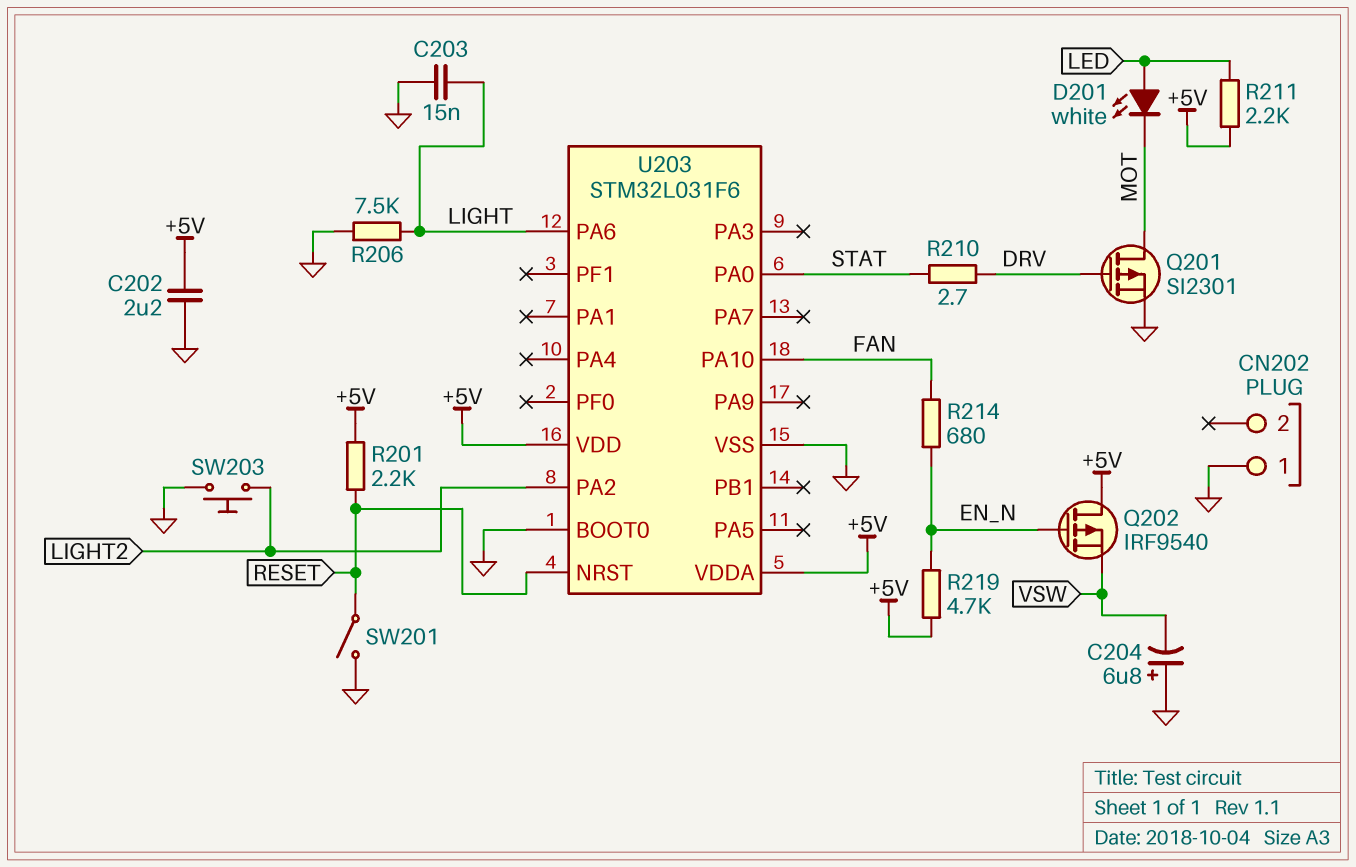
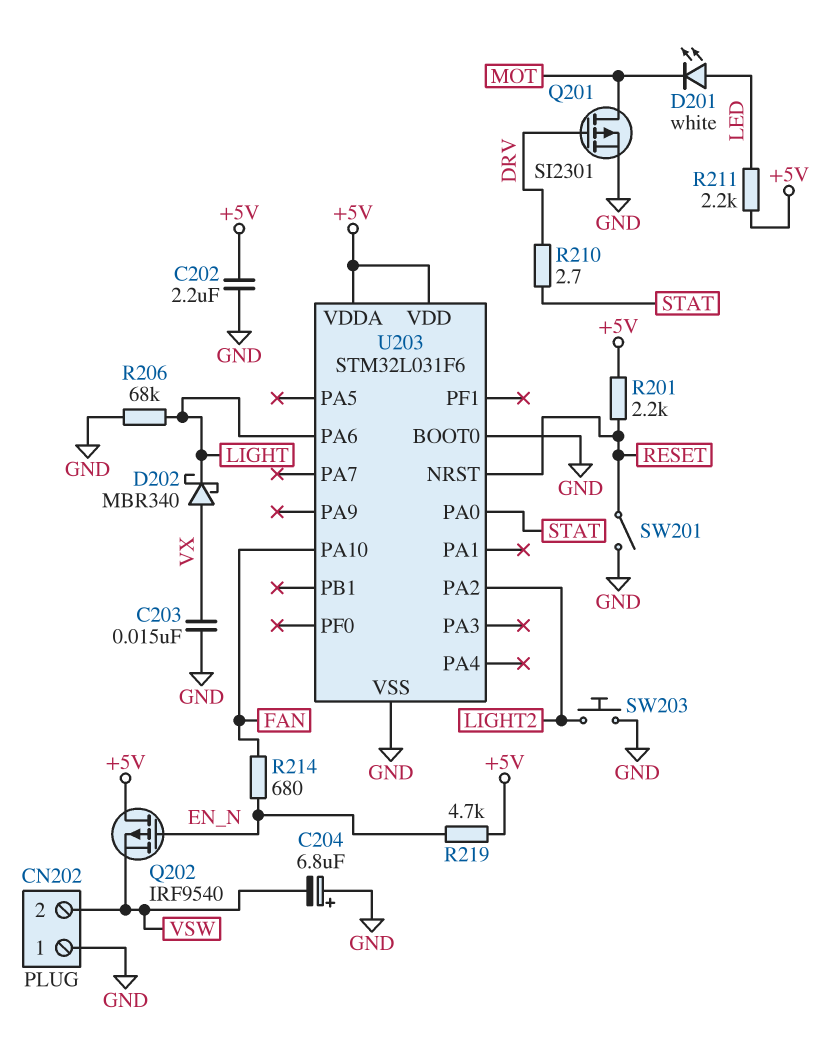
C203: 15nF (GND, LIGHT) -> 15nF (GND, VX)
CN202 pin 2: none -> VSW
D202: none -> schottky MBR340 (A VX, K LIGHT)
R206: 7.5k (GND, LIGHT) -> 68k (GND, LIGHT)

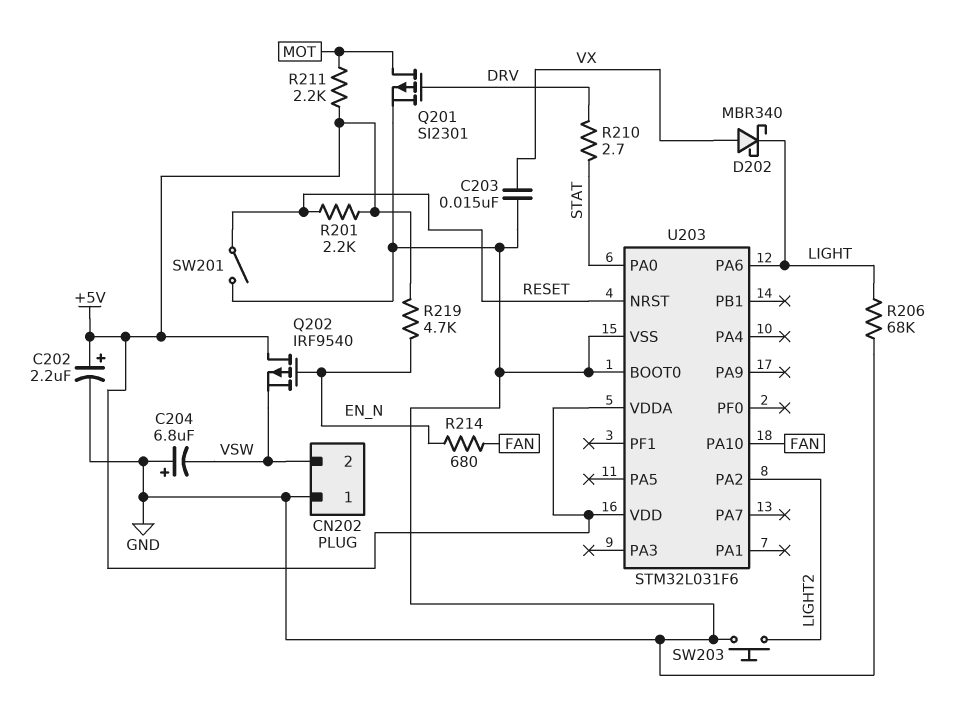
C202: 2.2uF (+5V, GND) -> 2.2uF (plus +5V, minus GND)
D201: LED white (A LED, K MOT) -> none
R211: 2.2k (+5V, LED) -> 2.2k (+5V, MOT)

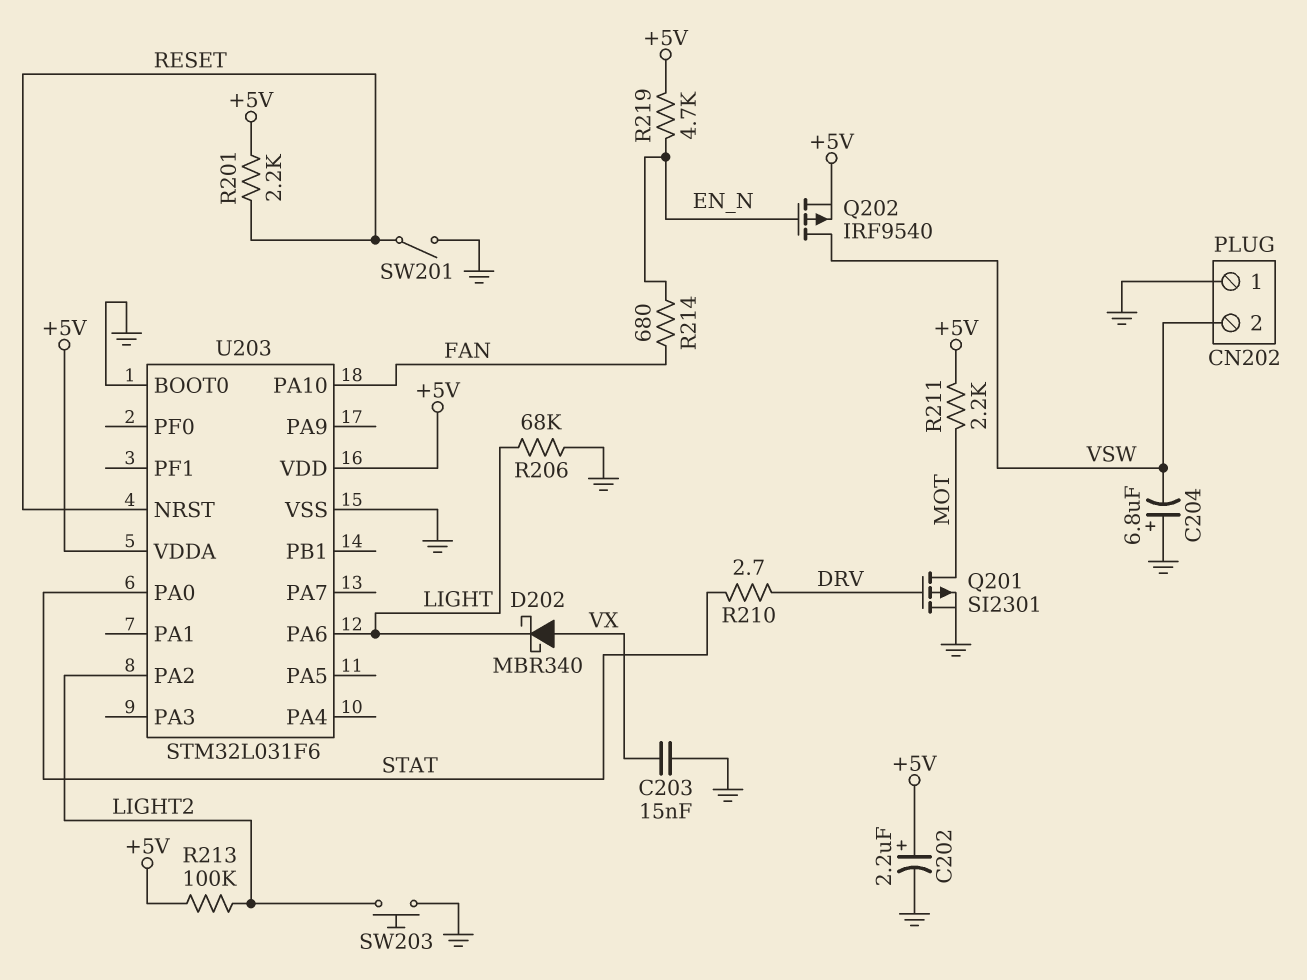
Q202: PMOS IRF9540 (G EN_N, D +5V, S VSW) -> PMOS IRF9540 (G EN_N, D VSW, S +5V)
R213: none -> 100k (+5V, LIGHT2)

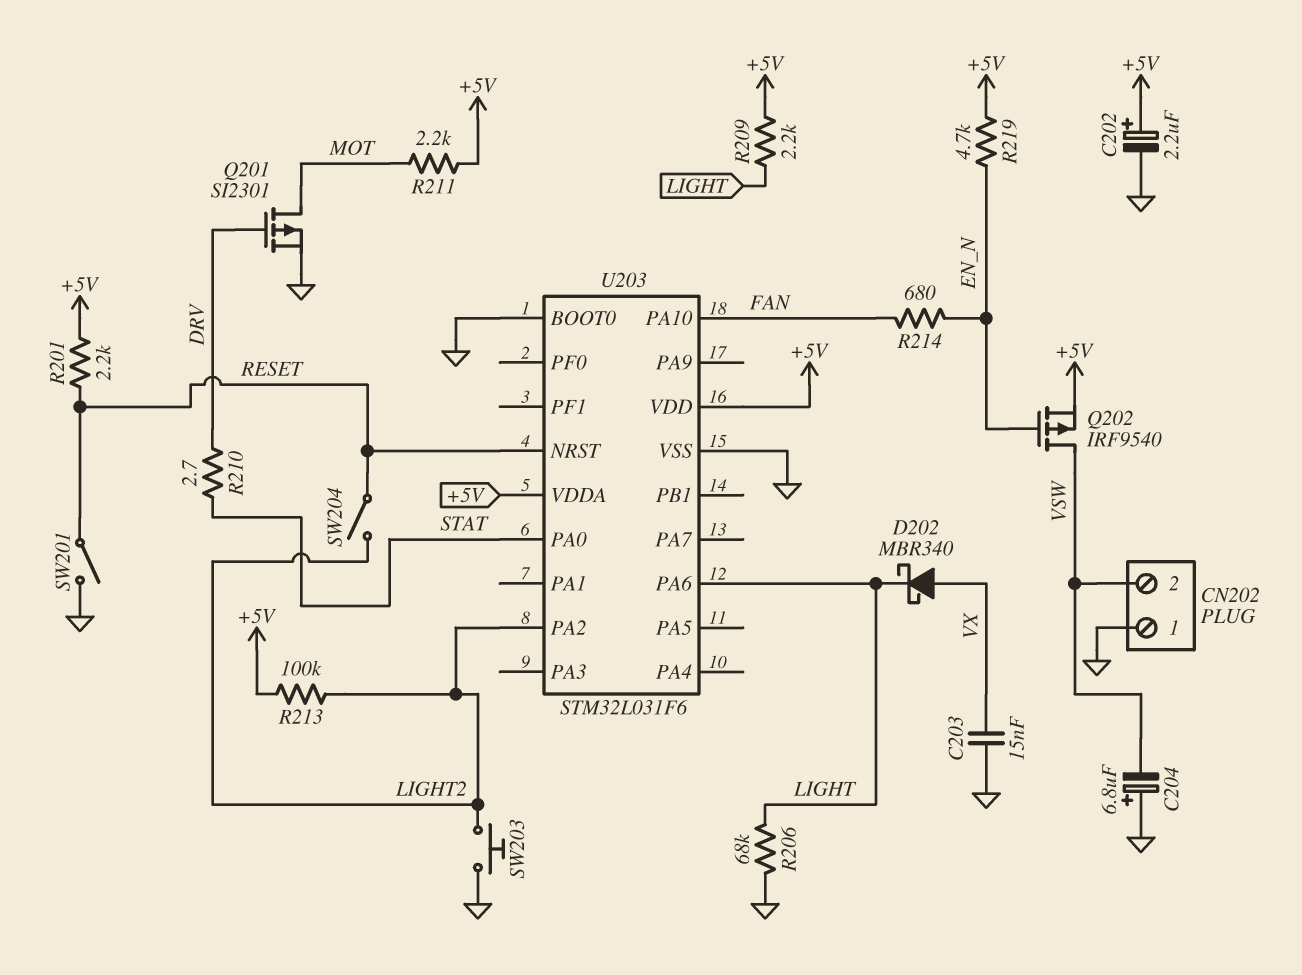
R209: none -> 2.2k (+5V, LIGHT)
SW204: none -> switch (LIGHT2, RESET)

